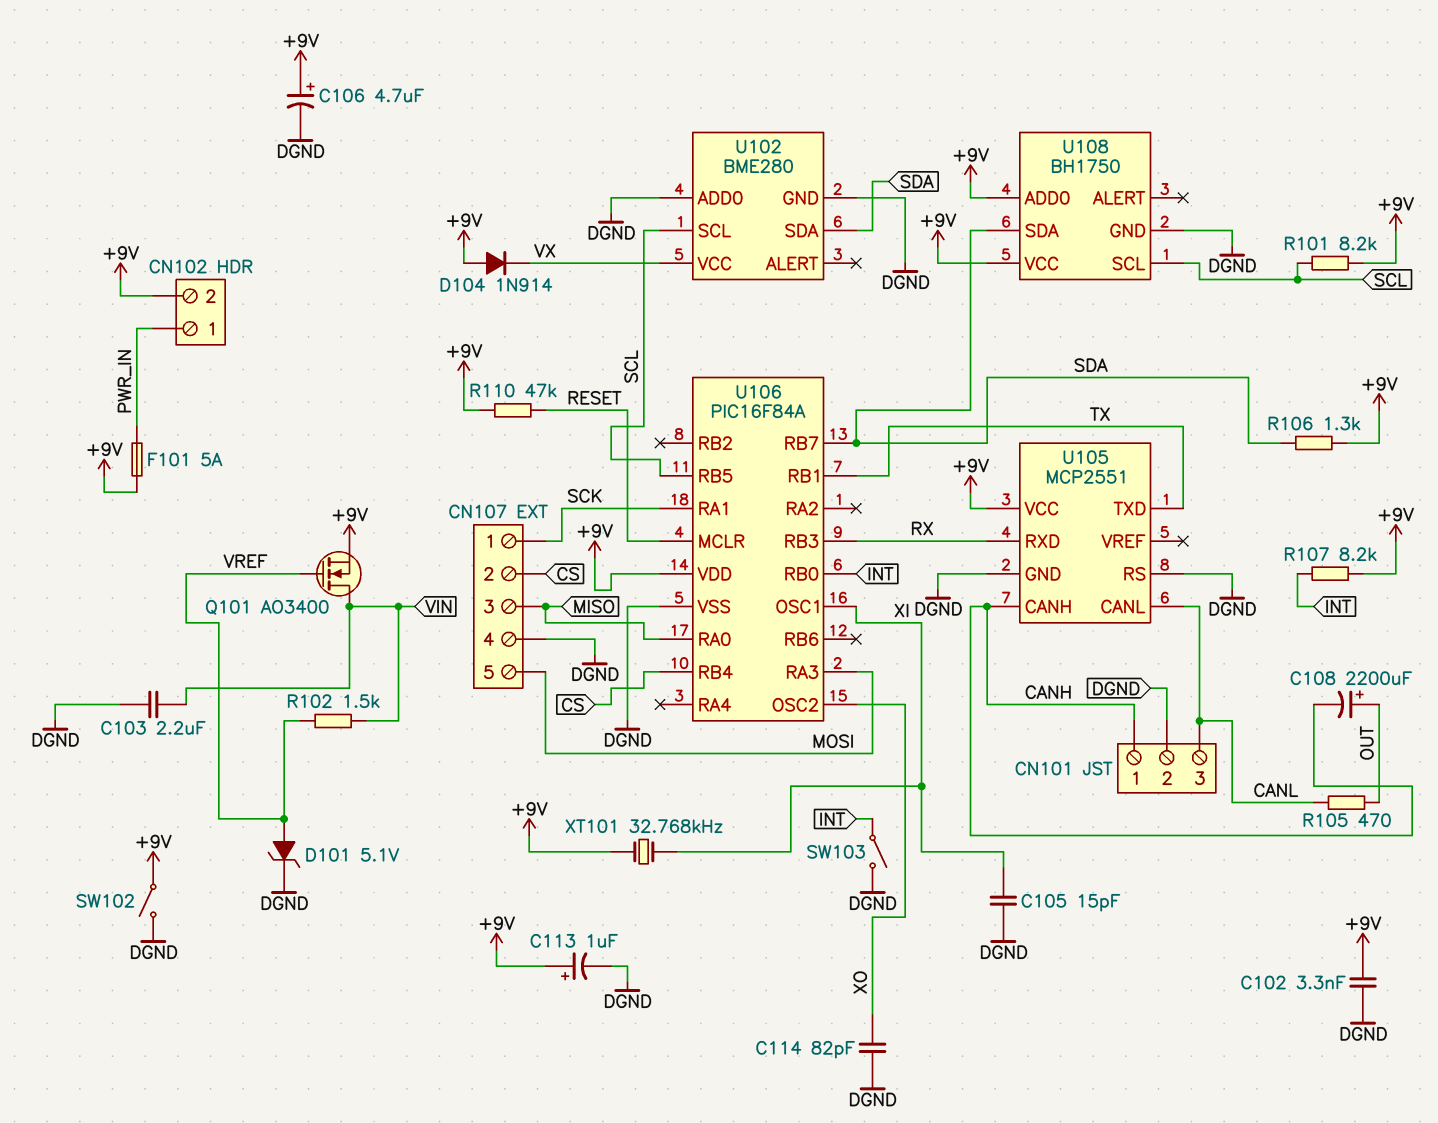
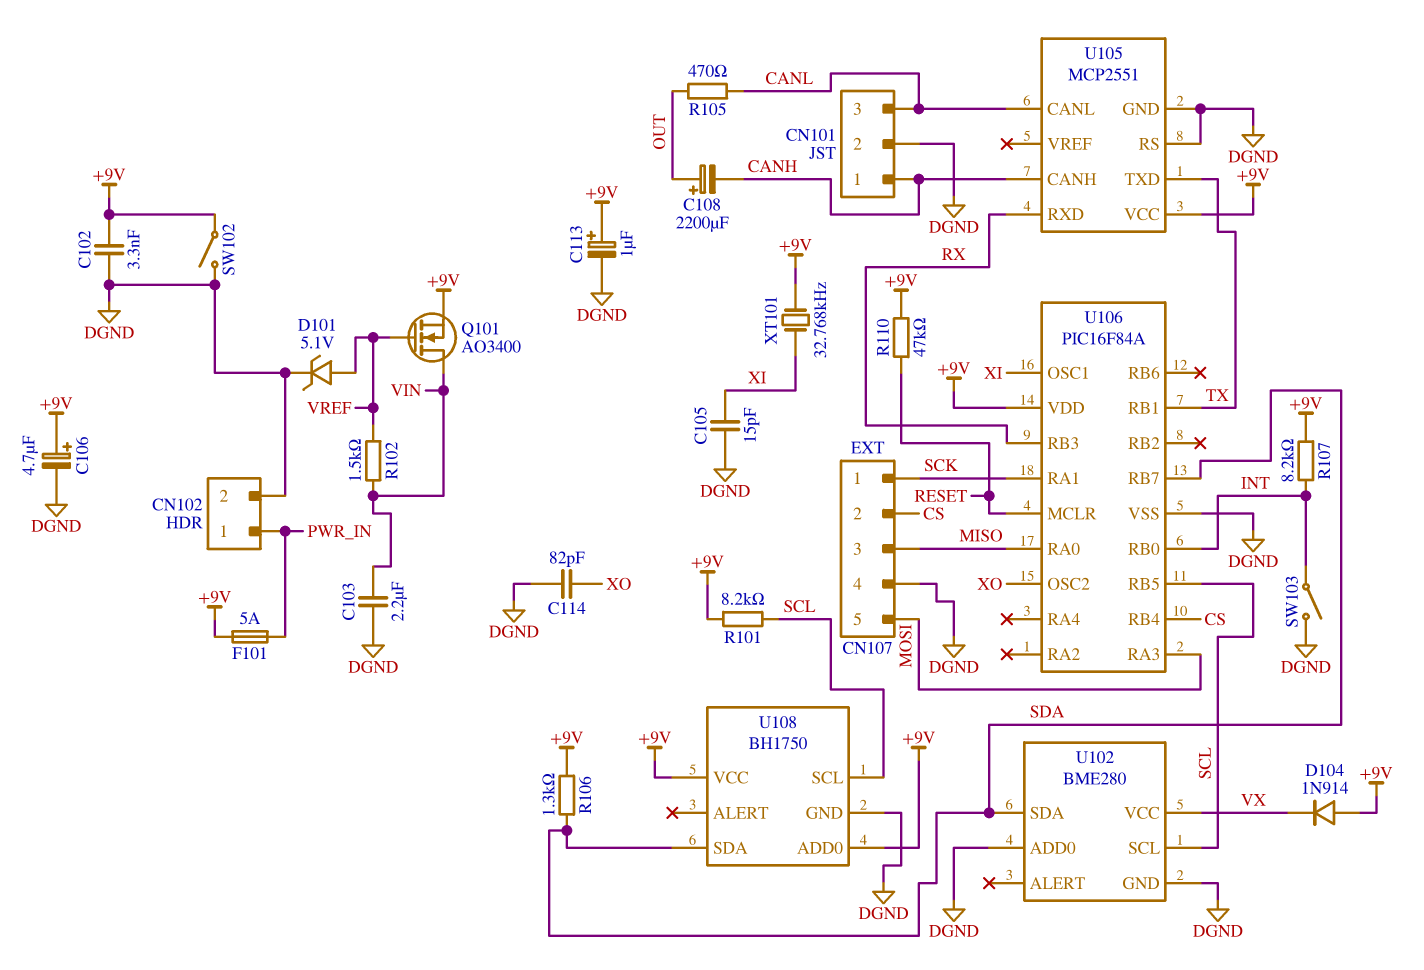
CN102 pin 2: +9V -> DGND

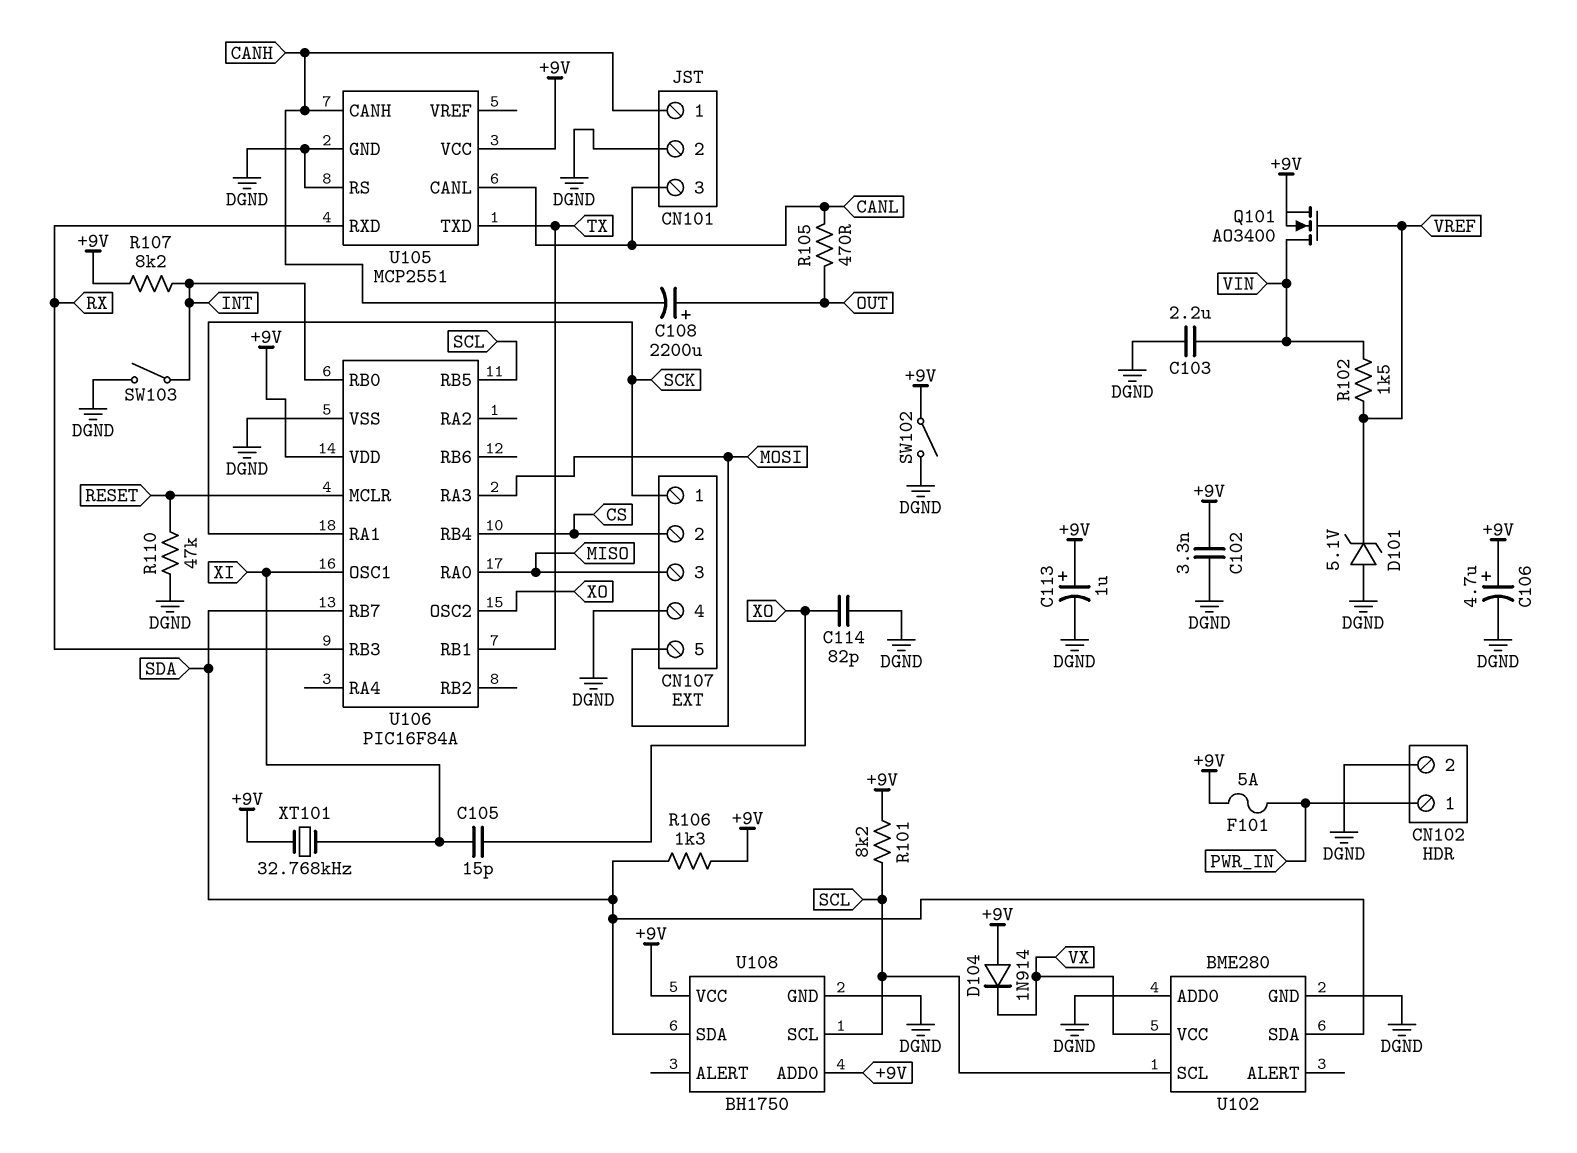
C105: 15pF (DGND, XI) -> 15pF (XI, XO)
D101: zener 5.1V (A VREF, K DGND) -> zener 5.1V (A DGND, K VREF)
R110: 47k (+9V, RESET) -> 47k (DGND, RESET)

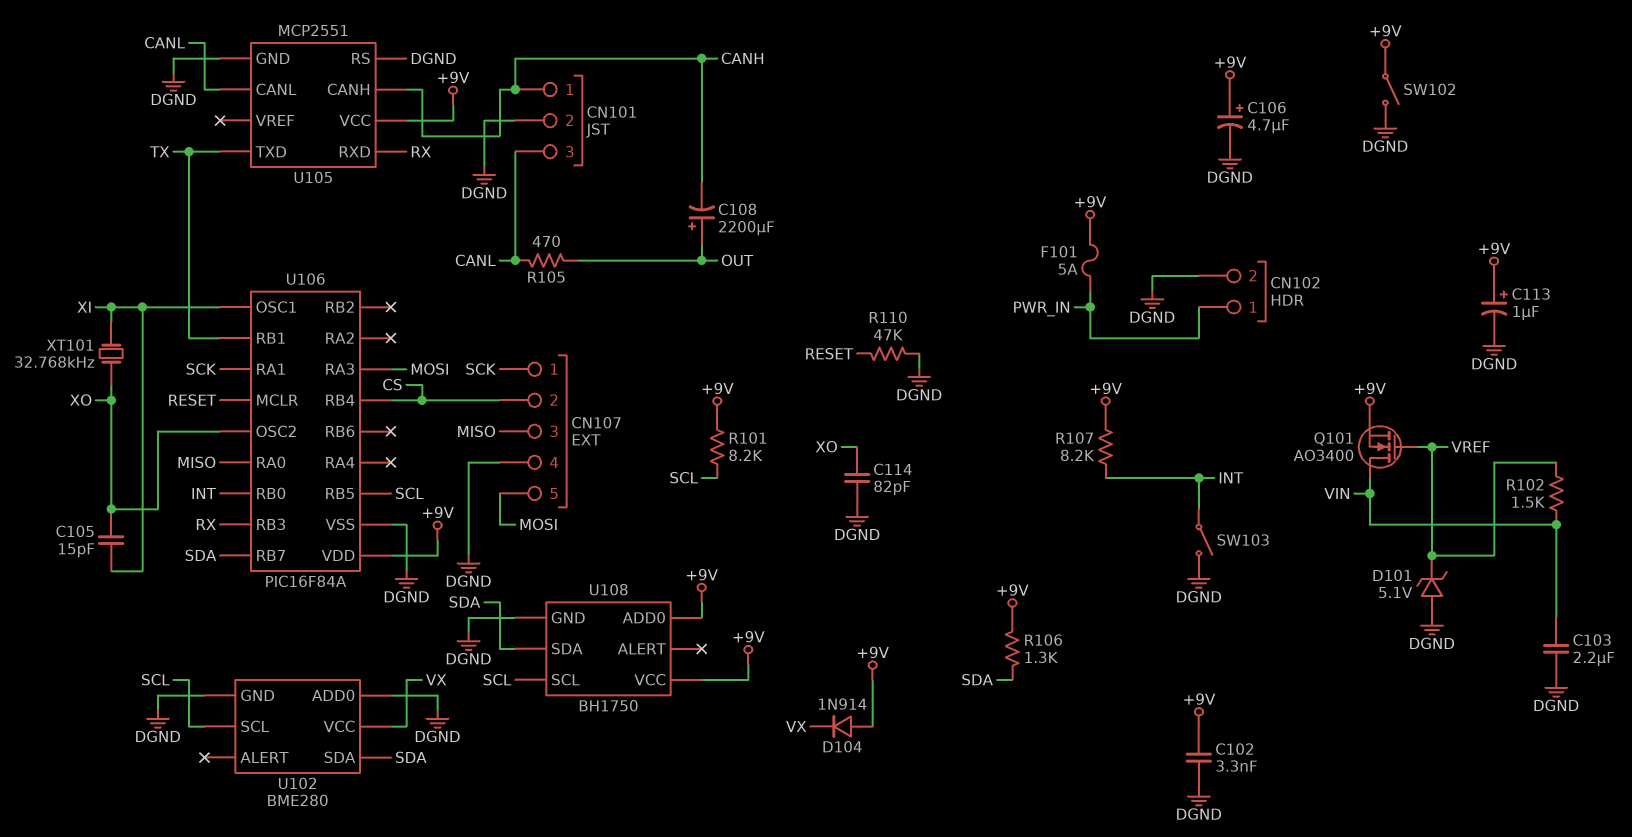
XT101: 32.768kHz (+9V, XI) -> 32.768kHz (XI, XO)

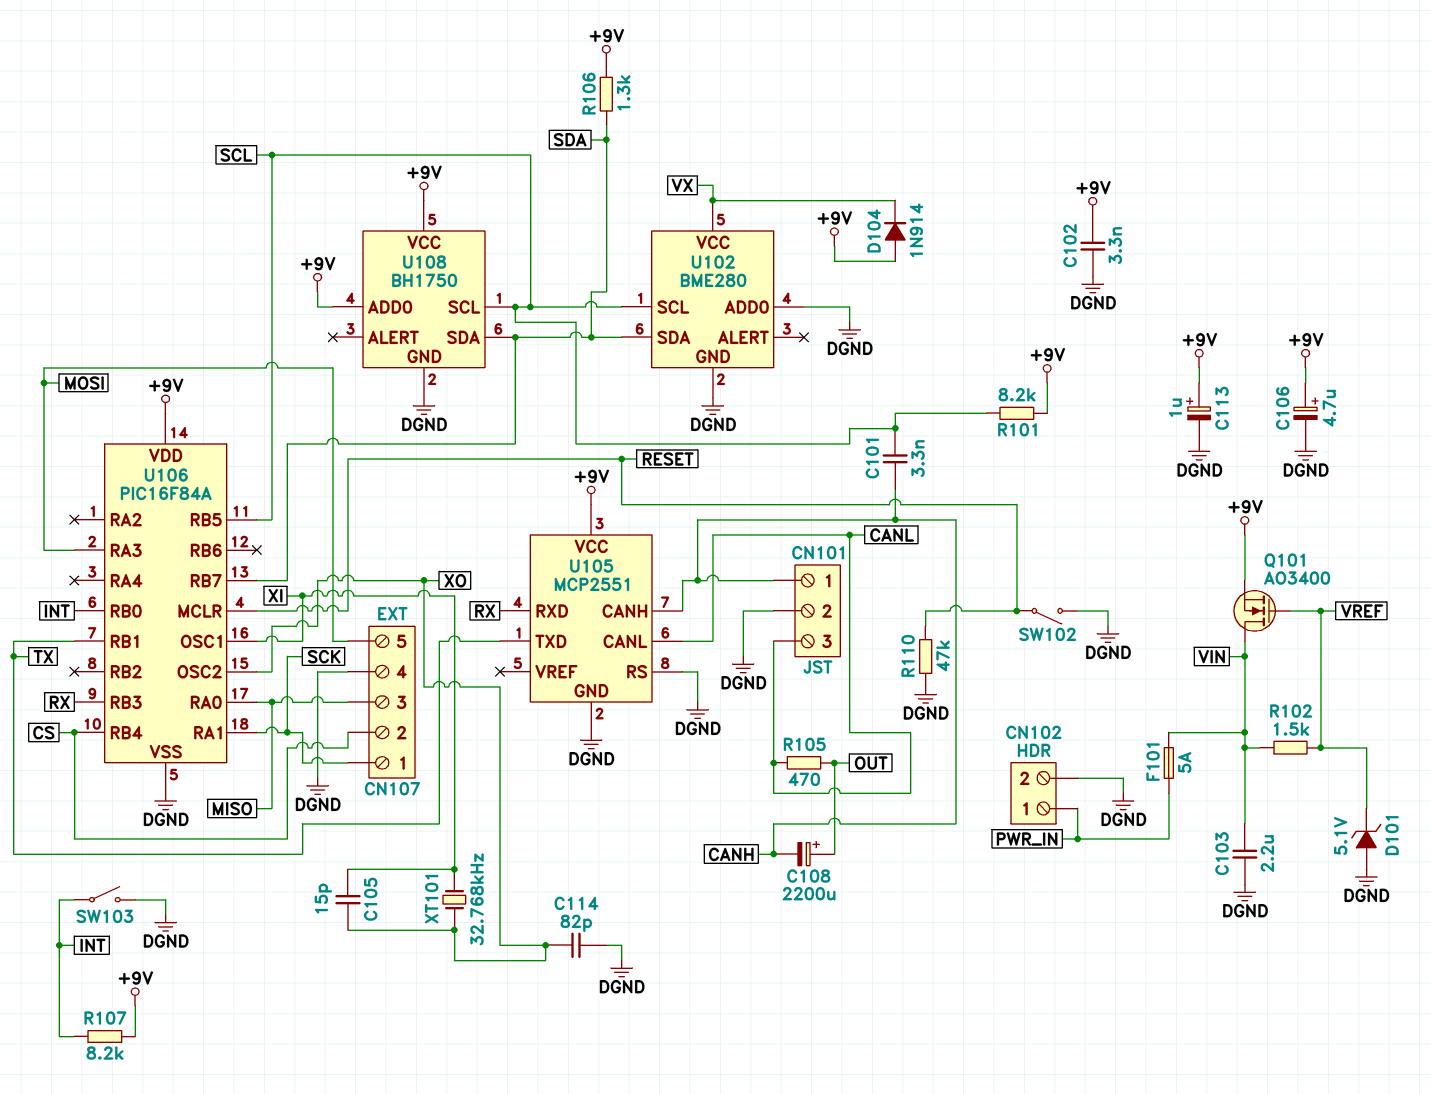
C101: none -> 3.3nF (CANH, SCL)
F101: 5A (+9V, PWR_IN) -> 5A (PWR_IN, VIN)
SW102: switch (+9V, DGND) -> switch (DGND, RESET)

